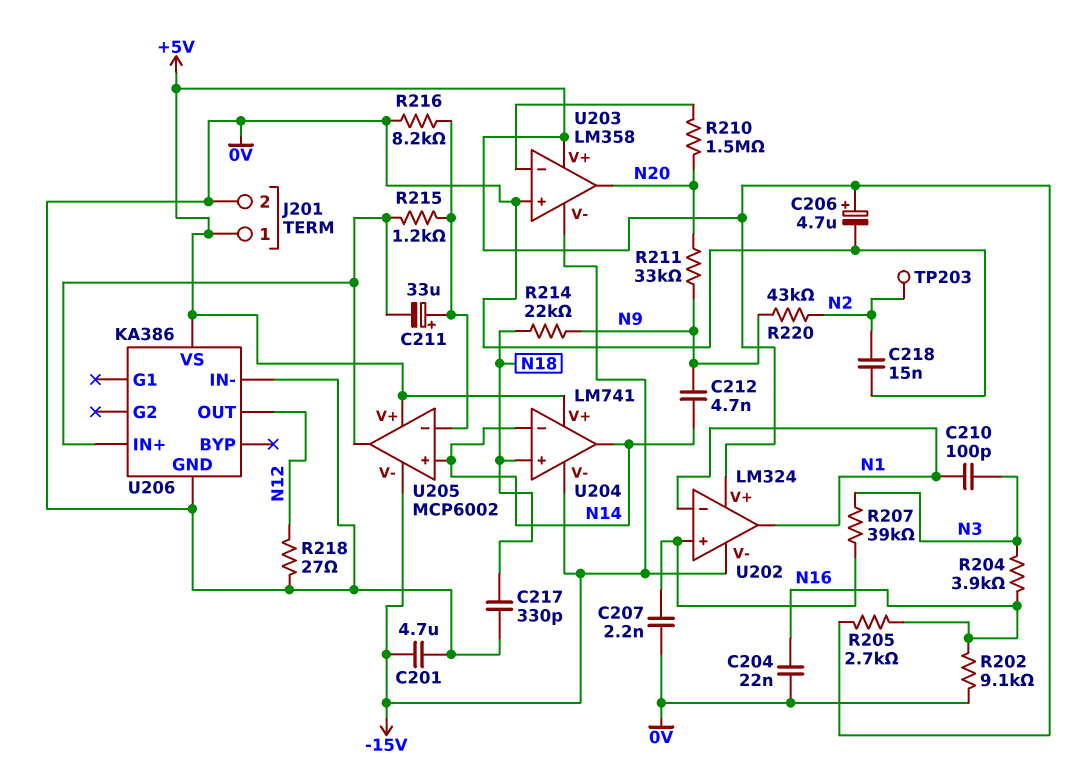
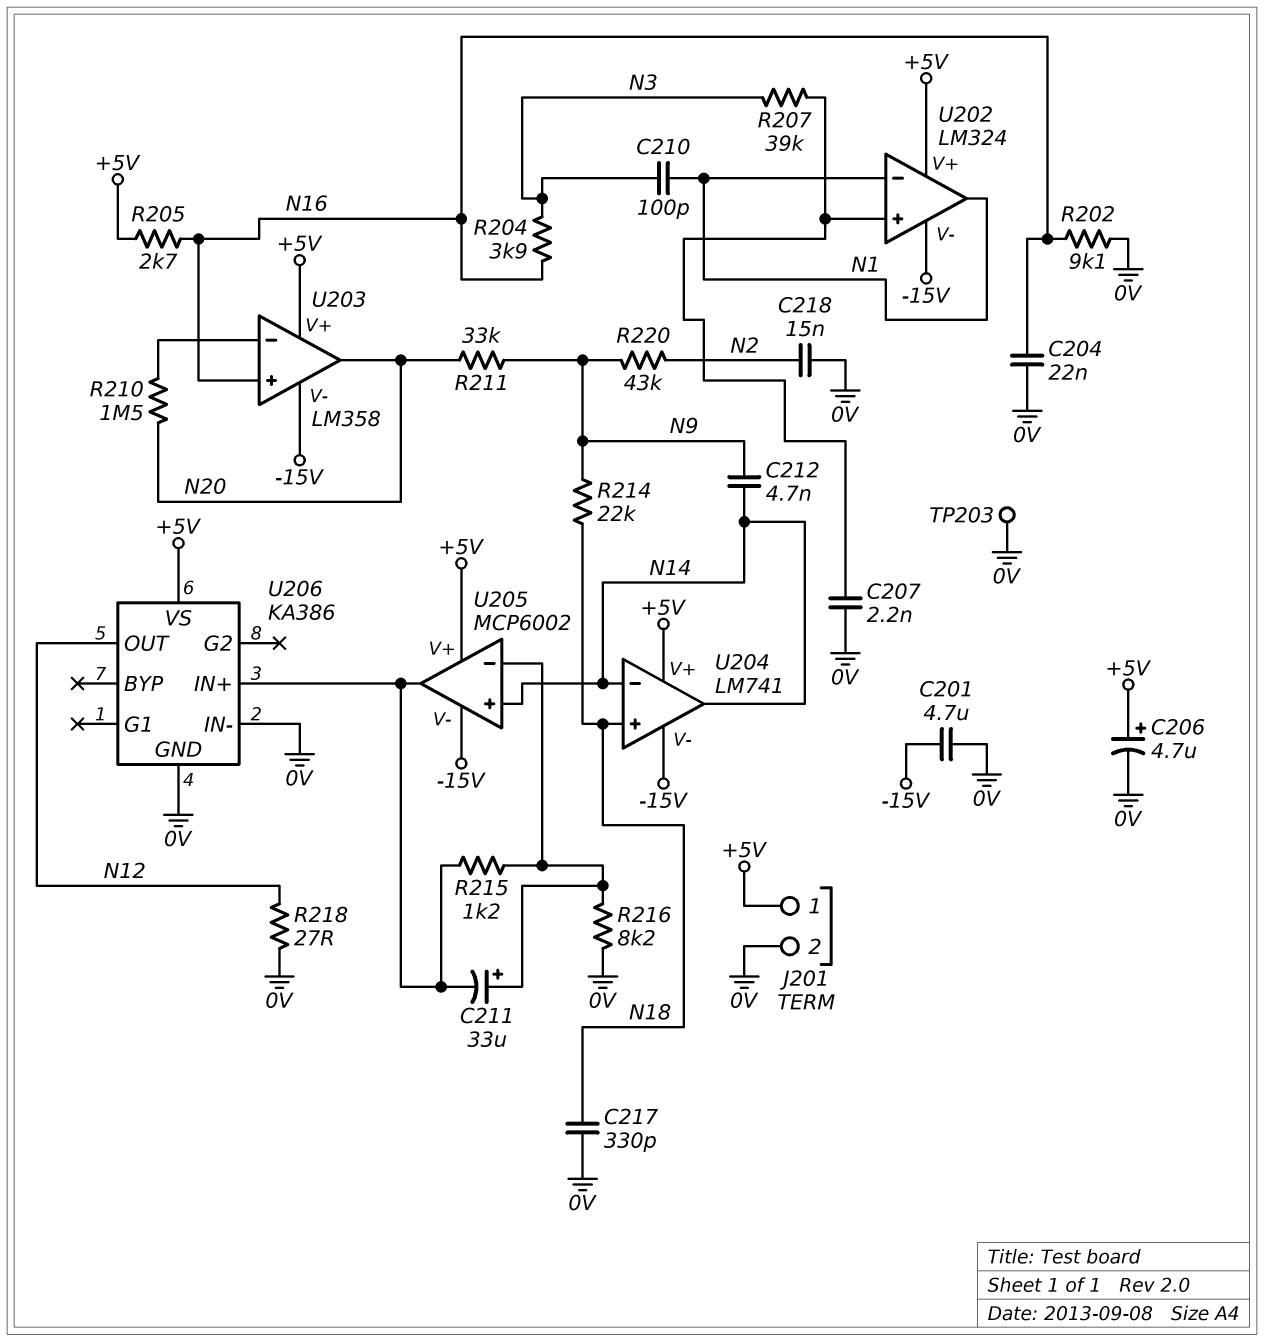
TP203: test point (N2) -> test point (0V)
U203 pin in+: 0V -> N16

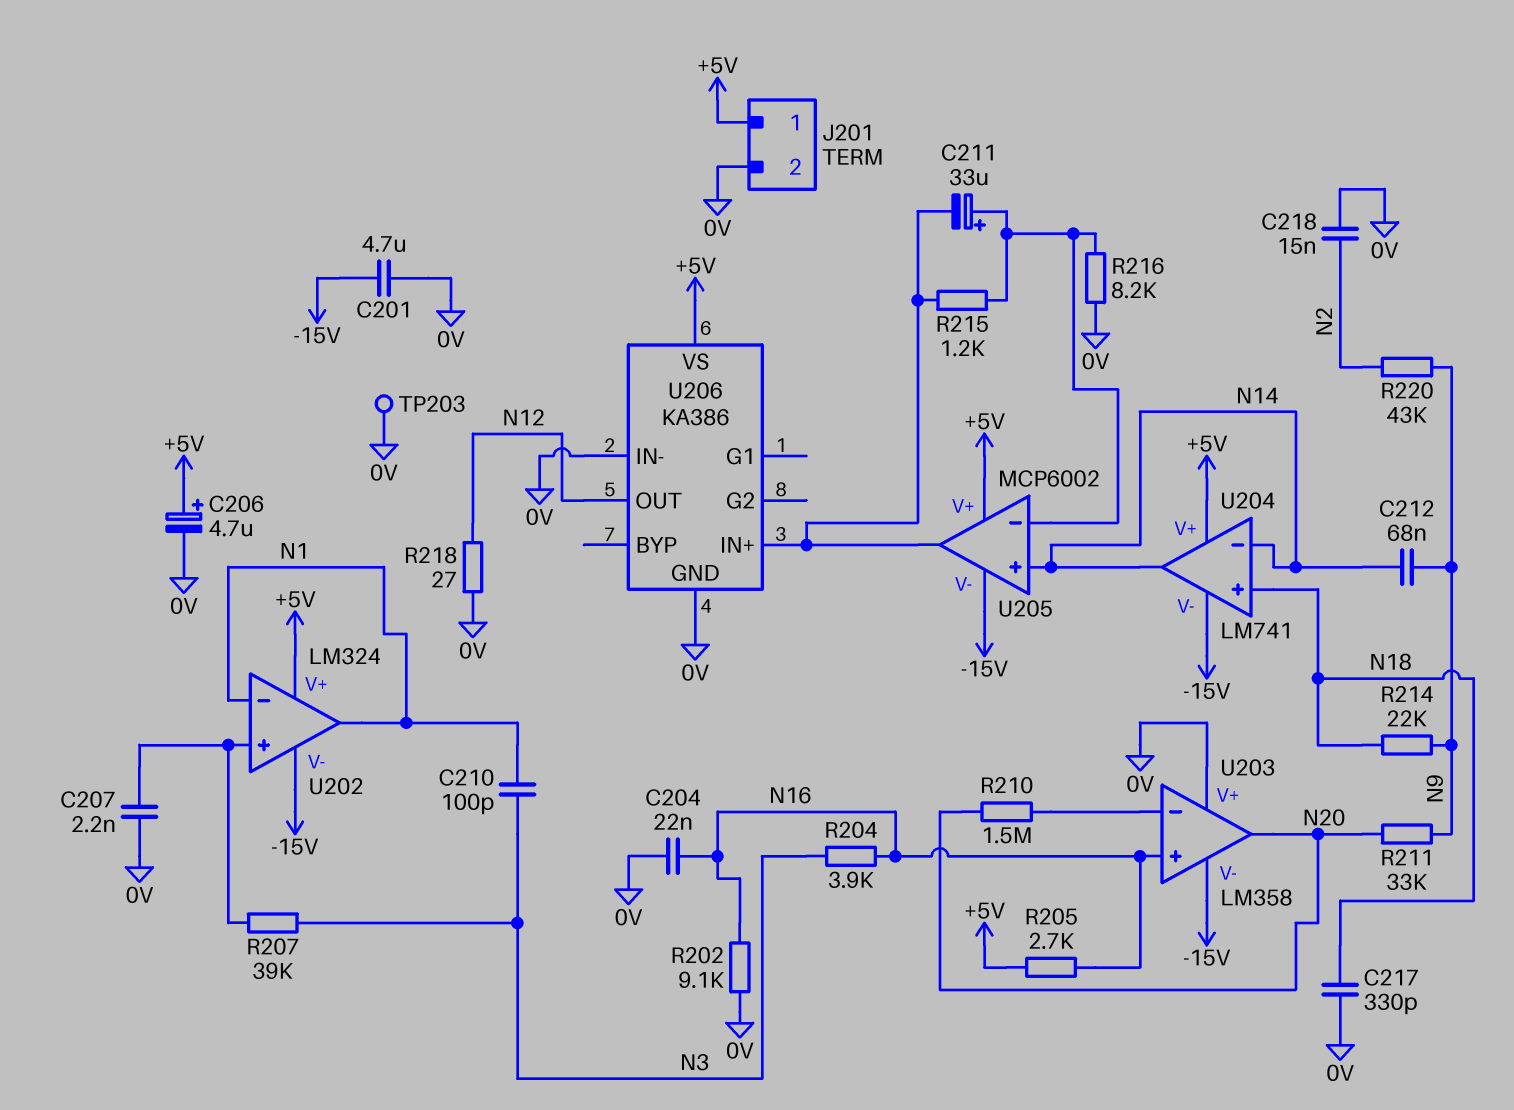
C212: 4.7nF (N9, N14) -> 68nF (N9, N14)
U203 pin V+: +5V -> 0V

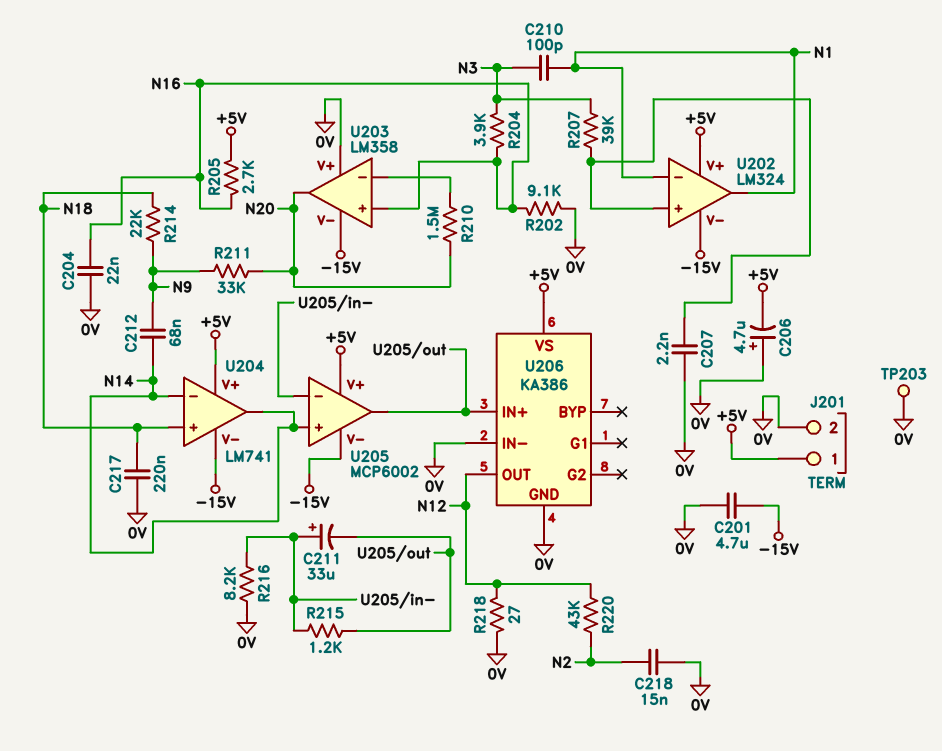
C206: 4.7uF (plus +5V, minus 0V) -> 4.7uF (plus 0V, minus +5V)
C217: 330pF (0V, N18) -> 220nF (0V, N18)
R220: 43k (N2, N9) -> 43k (N2, N12)

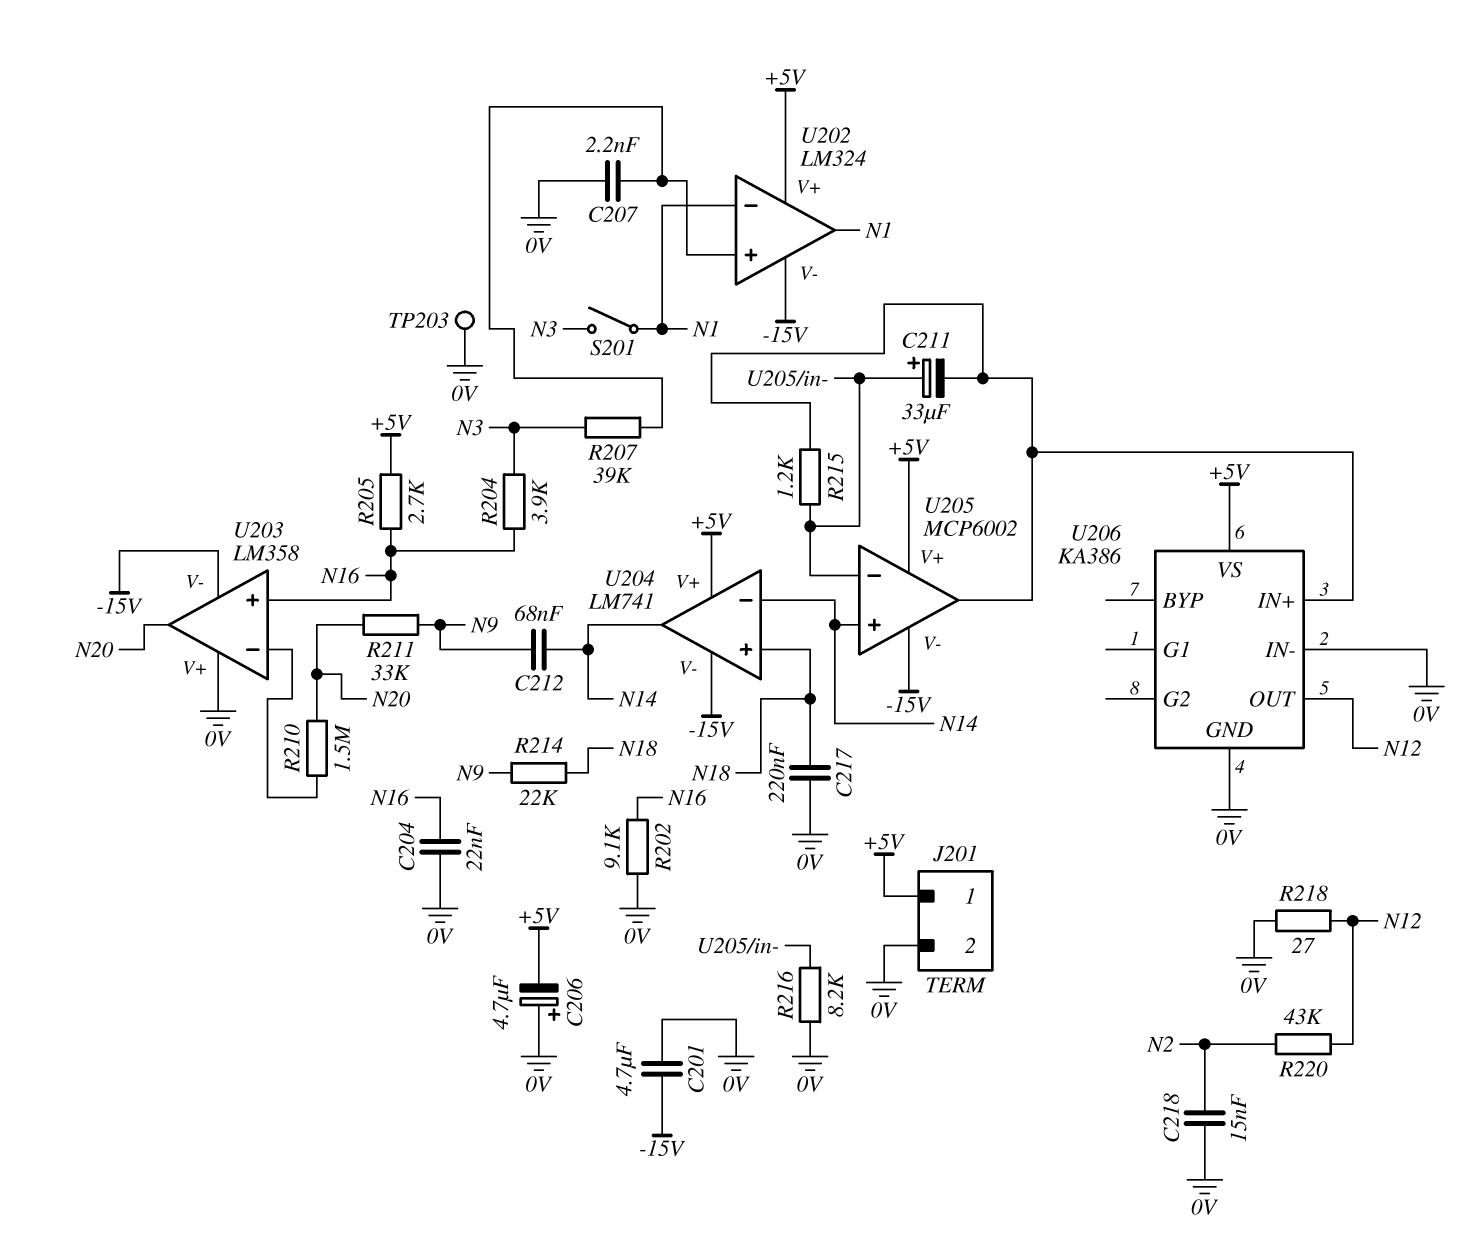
C210: 100pF (N1, N3) -> none
S201: none -> switch (N1, N3)

